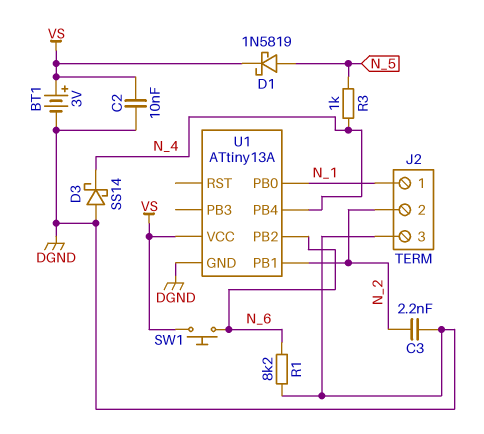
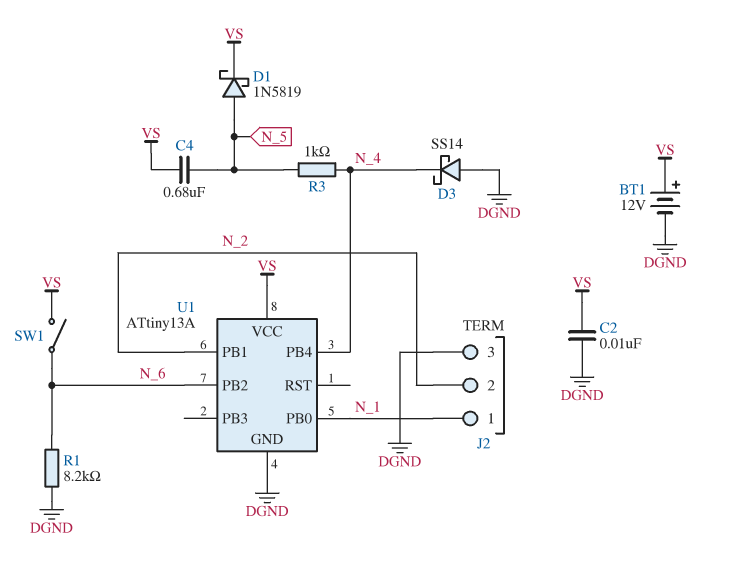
BT1: 3V (plus VS, minus DGND) -> 12V (plus VS, minus DGND)
C3: 2.2nF (DGND, N_2) -> none
C4: none -> 680nF (N_5, VS)
SW1: button (N_6, VS) -> switch (N_6, VS)

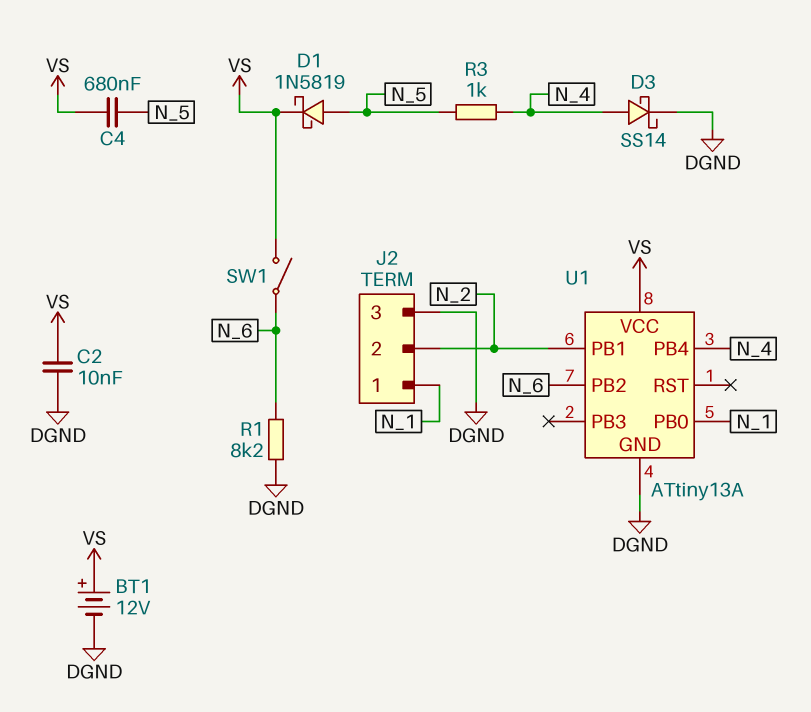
D3: schottky SS14 (A DGND, K N_4) -> schottky SS14 (A N_4, K DGND)

